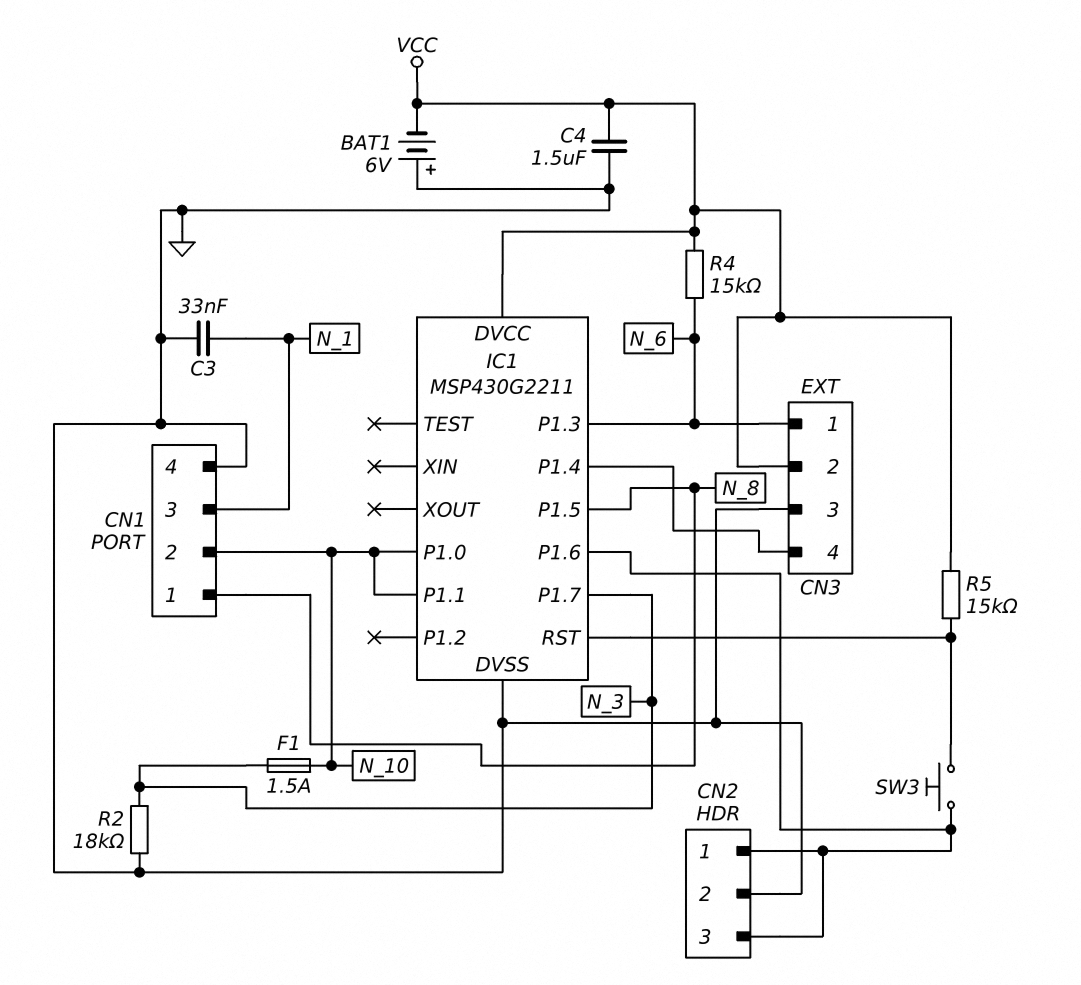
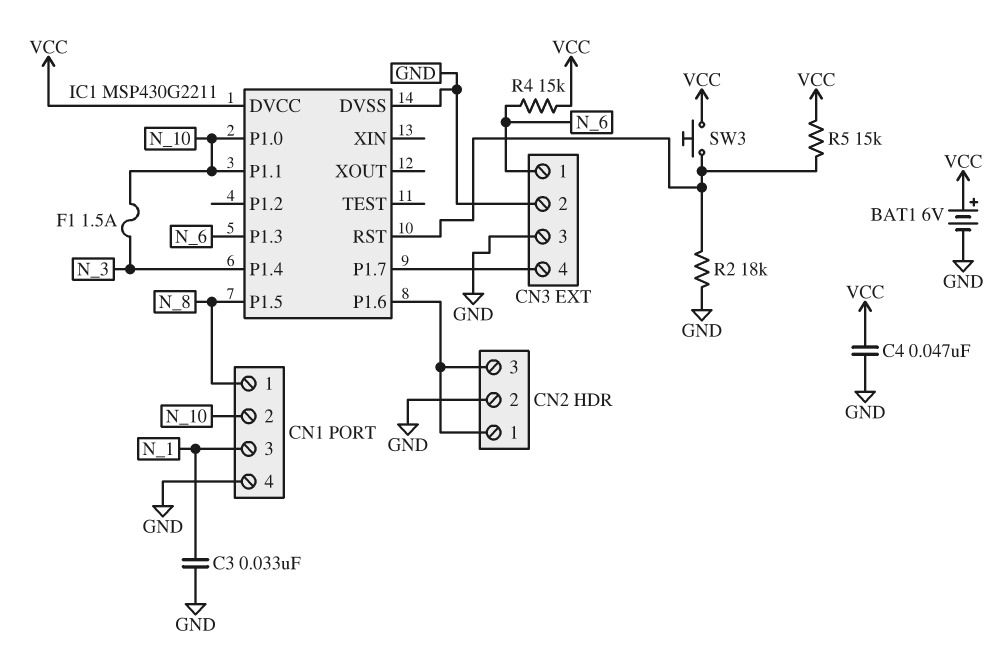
BAT1: 6V (plus GND, minus VCC) -> 6V (plus VCC, minus GND)
C4: 1.5uF (GND, VCC) -> 47nF (GND, VCC)
CN3 pin 2: VCC -> GND
IC1 pin P1.4: CN3/4 -> N_3
IC1 pin P1.7: N_3 -> CN3/4
R2: 18k (GND, N_3) -> 18k (GND, IC1/RST)
SW3: button (CN2/1, IC1/RST) -> button (IC1/RST, VCC)

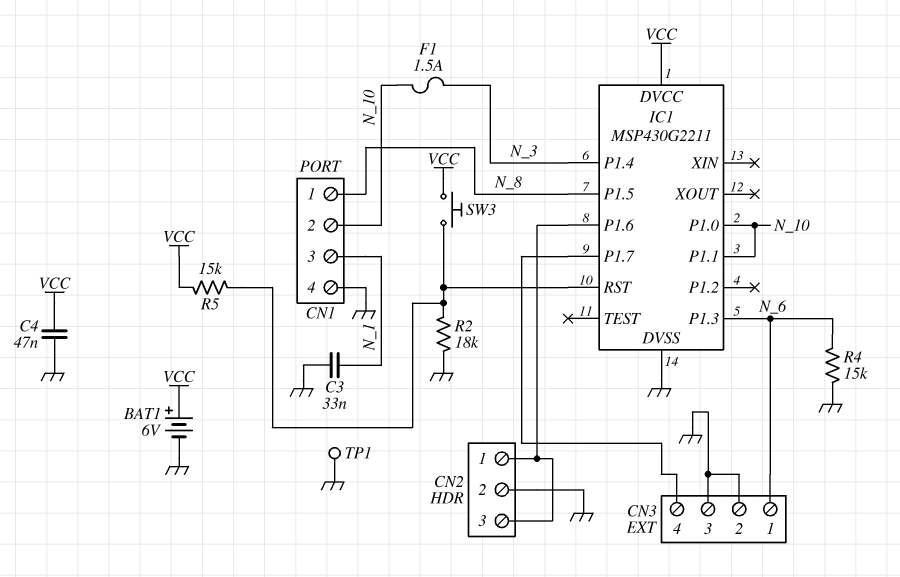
R4: 15k (N_6, VCC) -> 15k (GND, N_6)
TP1: none -> test point (GND)

